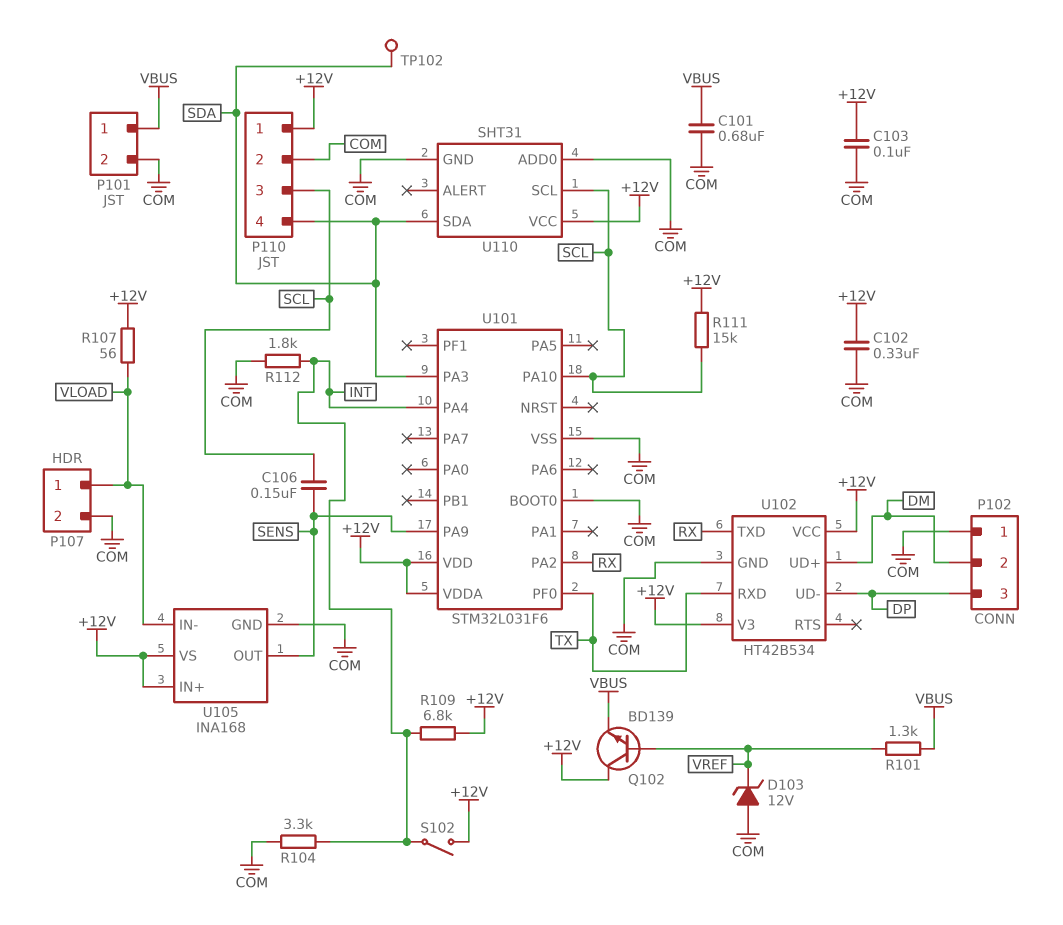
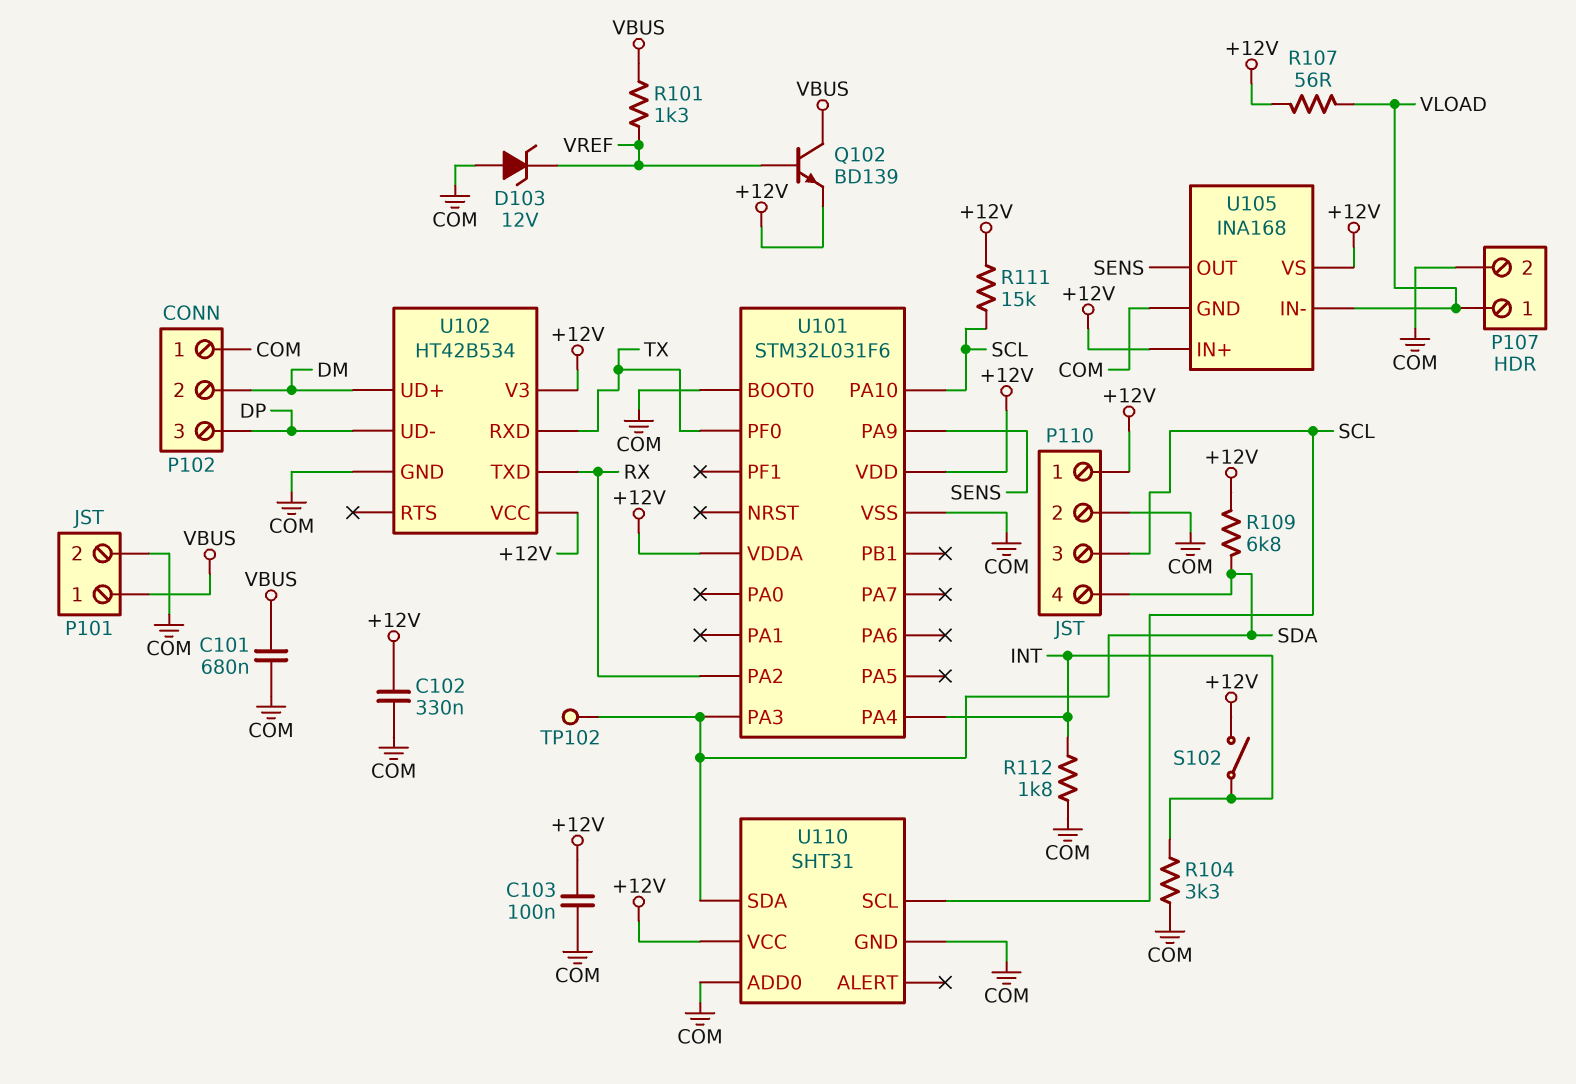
C106: 150nF (SCL, SENS) -> none
Q102: NPN BD139 (B VREF, C +12V, E VBUS) -> NPN BD139 (B VREF, C VBUS, E +12V)
R109: 6.8k (+12V, INT) -> 6.8k (+12V, SDA)

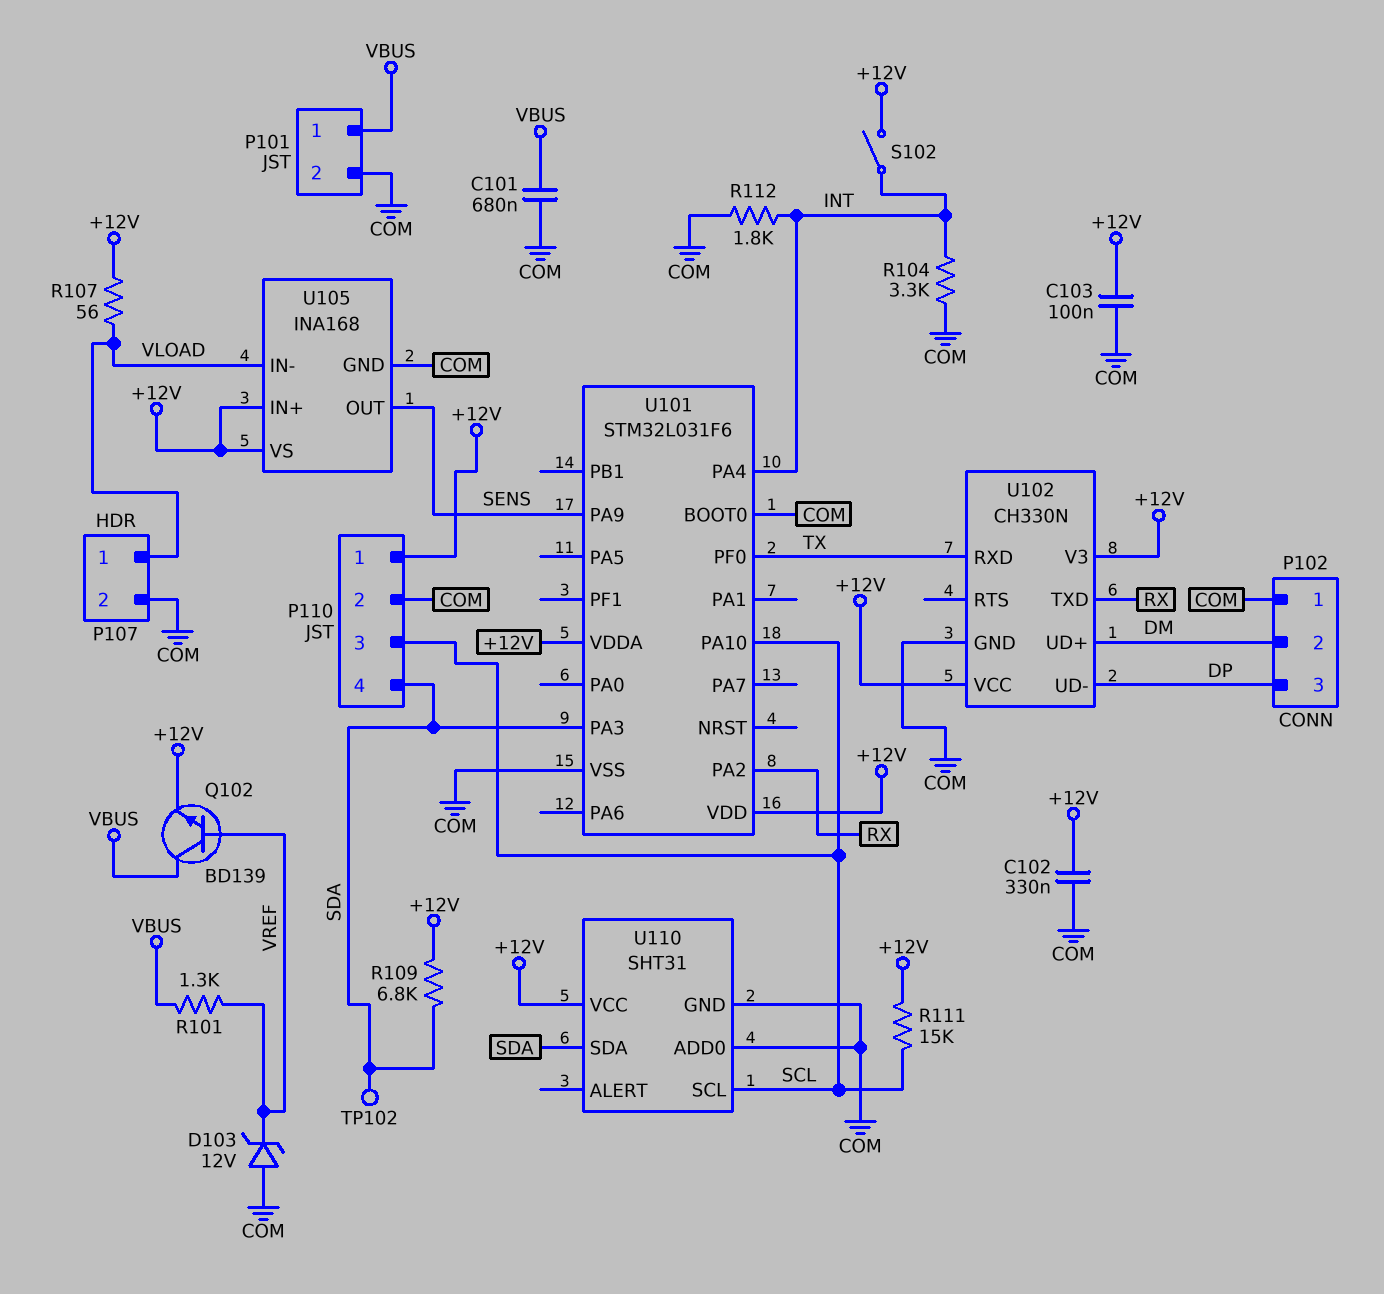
U102: HT42B534 -> CH330N

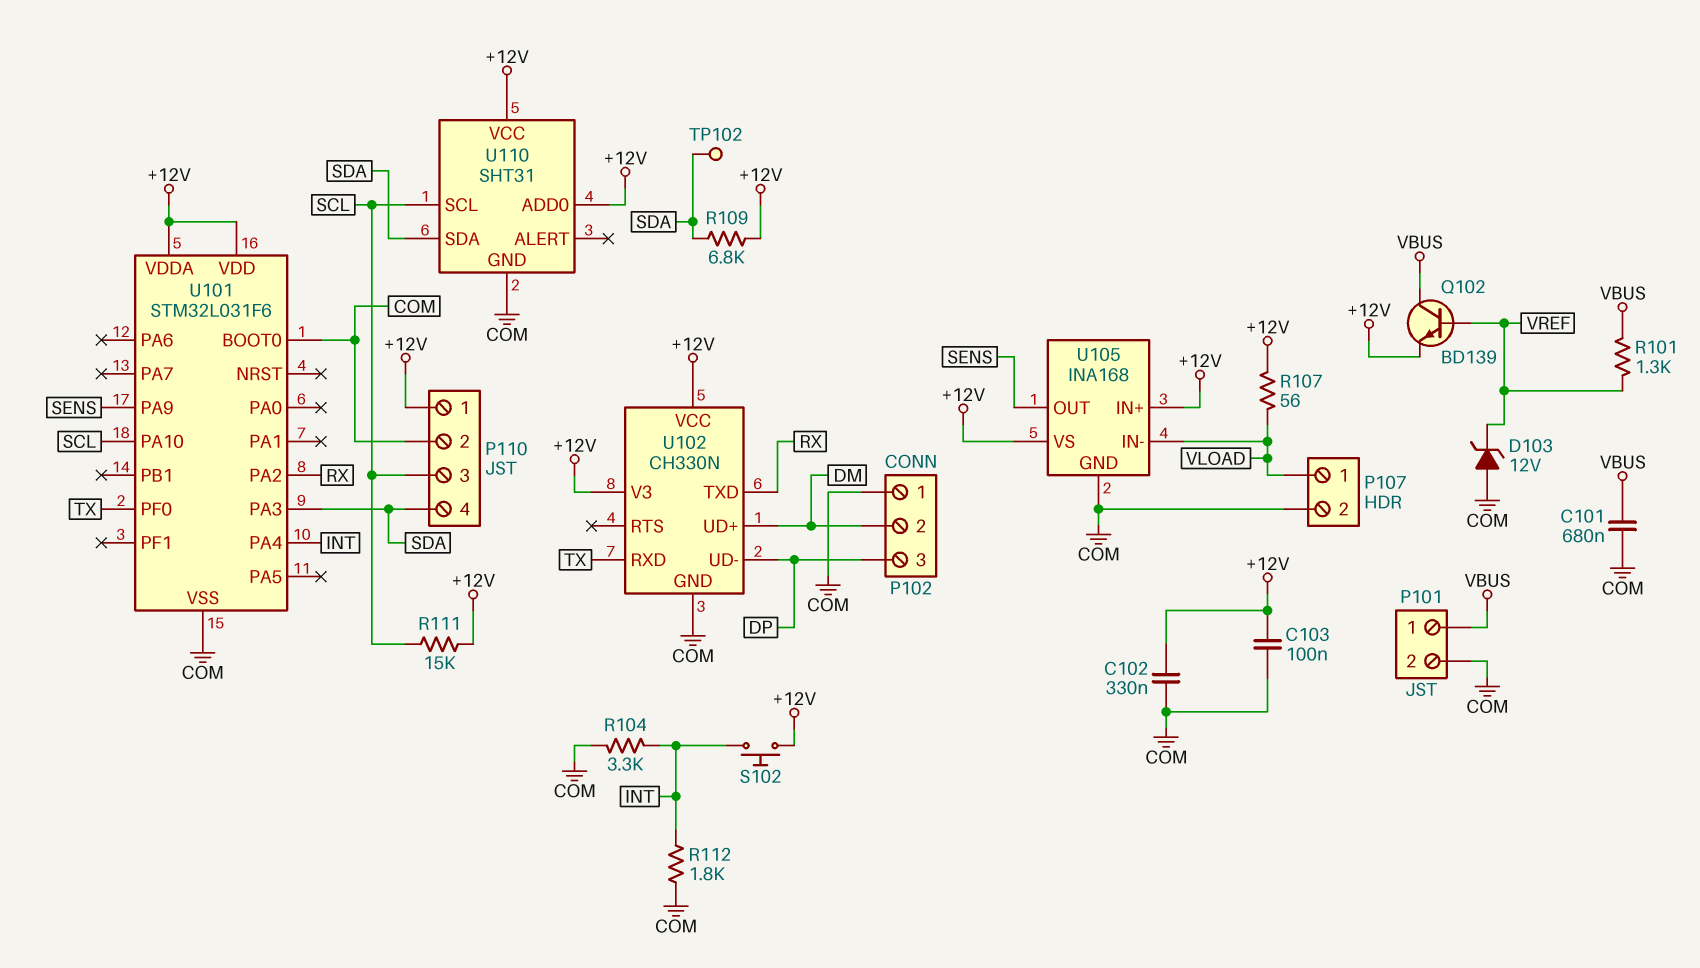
S102: switch (+12V, INT) -> button (+12V, INT)
U110 pin ADD0: COM -> +12V

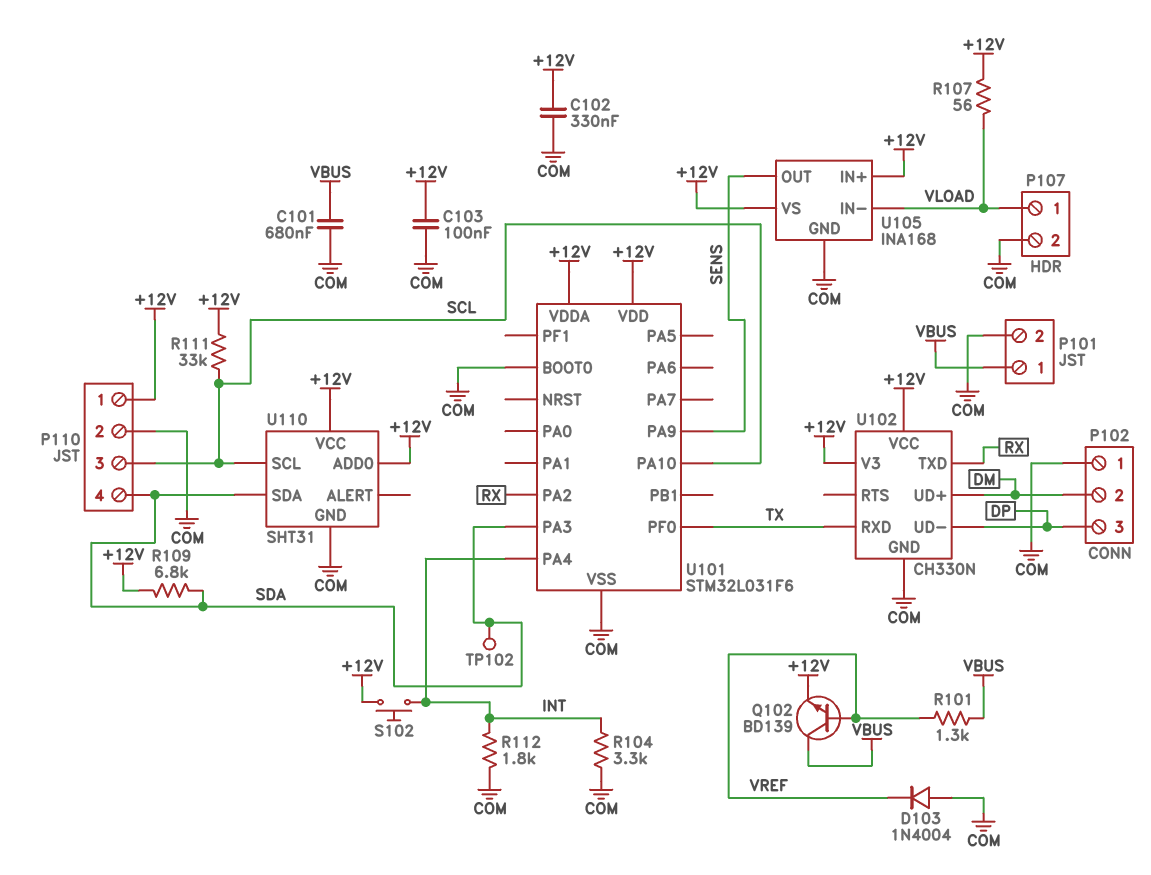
D103: zener 12V (A COM, K VREF) -> diode 1N4004 (A COM, K VREF)
R111: 15k (+12V, SCL) -> 33k (+12V, SCL)

